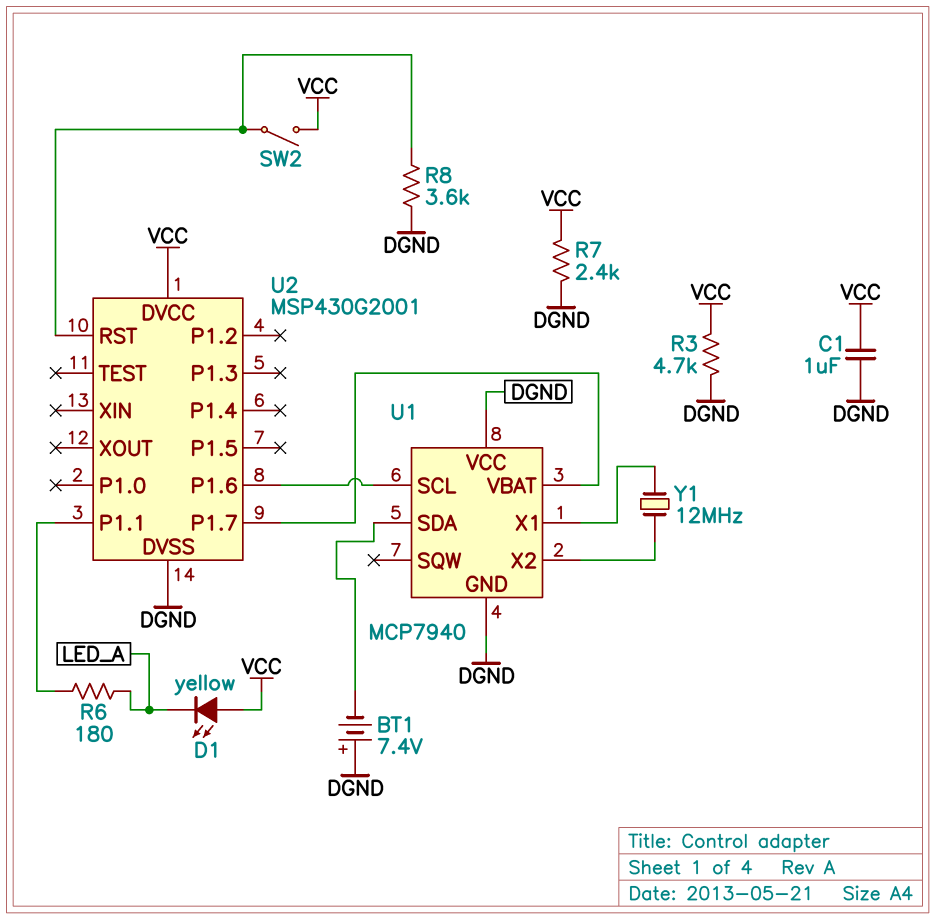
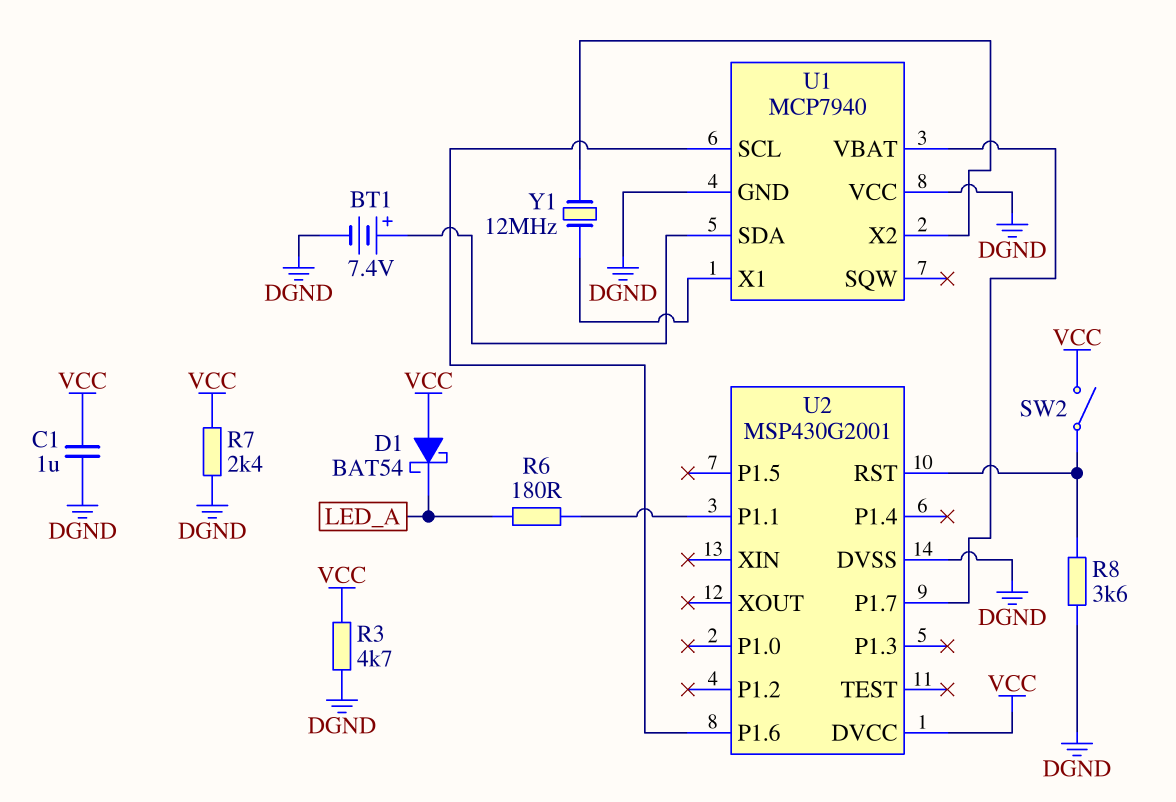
BT1: 7.4V (plus DGND, minus U1/SDA) -> 7.4V (plus U1/SDA, minus DGND)
D1: LED yellow (A VCC, K LED_A) -> schottky BAT54 (A VCC, K LED_A)

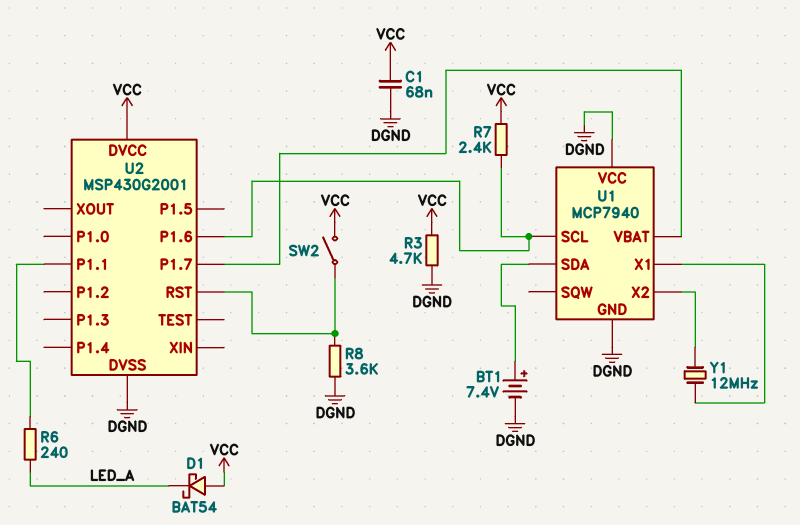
C1: 1uF (DGND, VCC) -> 68nF (DGND, VCC)
R6: 180 (LED_A, U2/P1.1) -> 240 (LED_A, U2/P1.1)
R7: 2.4k (DGND, VCC) -> 2.4k (U1/SCL, VCC)

